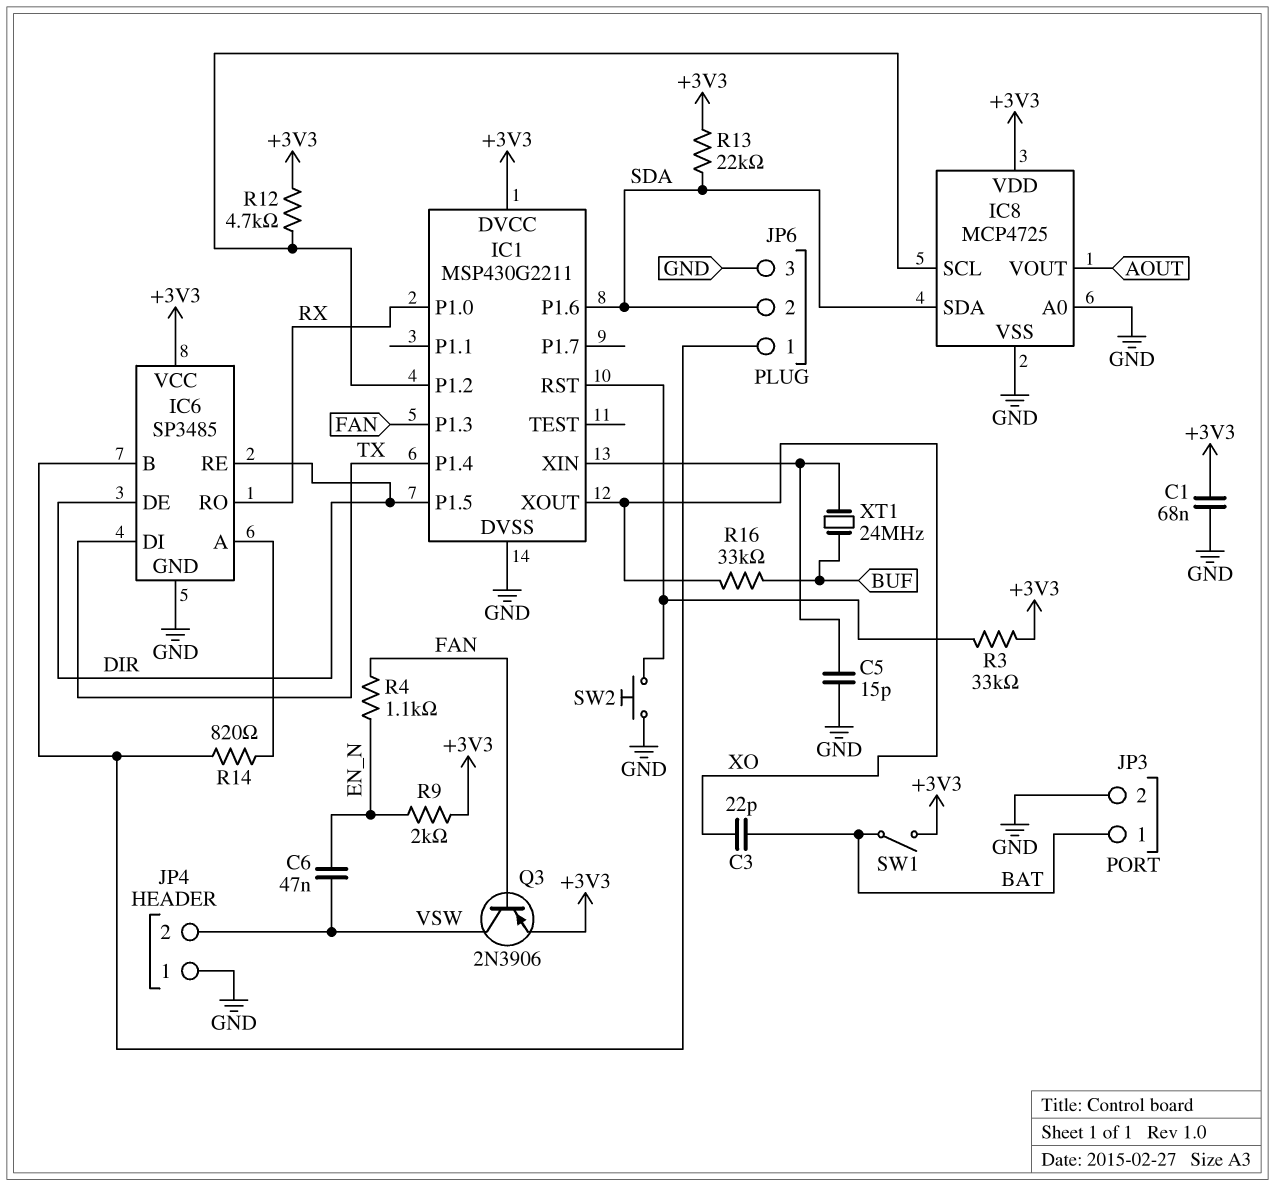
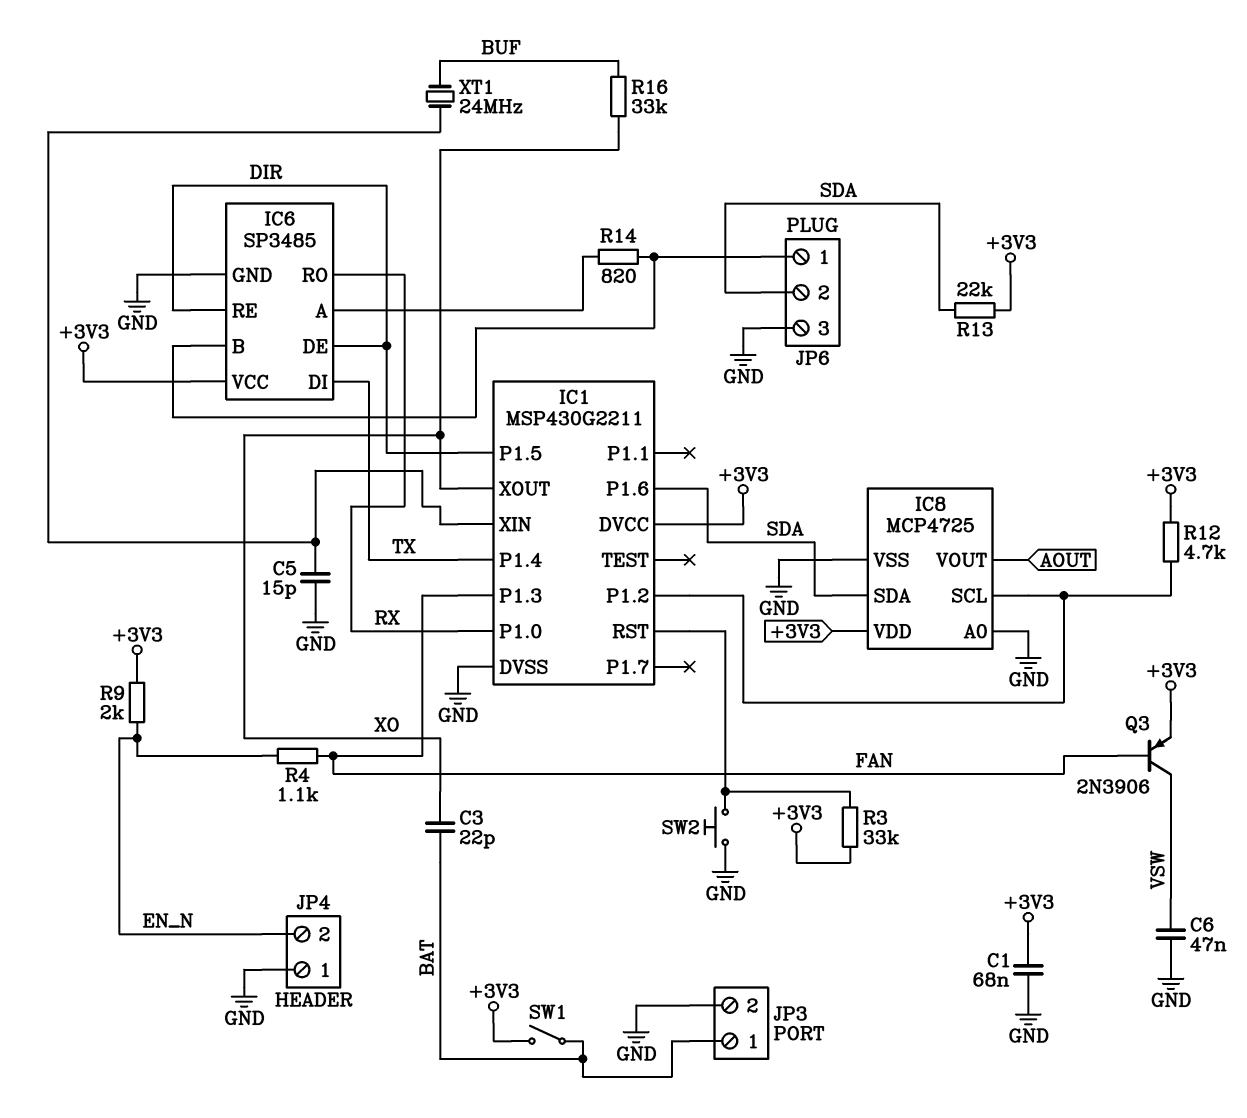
C6: 47nF (EN_N, VSW) -> 47nF (GND, VSW)
JP4 pin 2: VSW -> EN_N

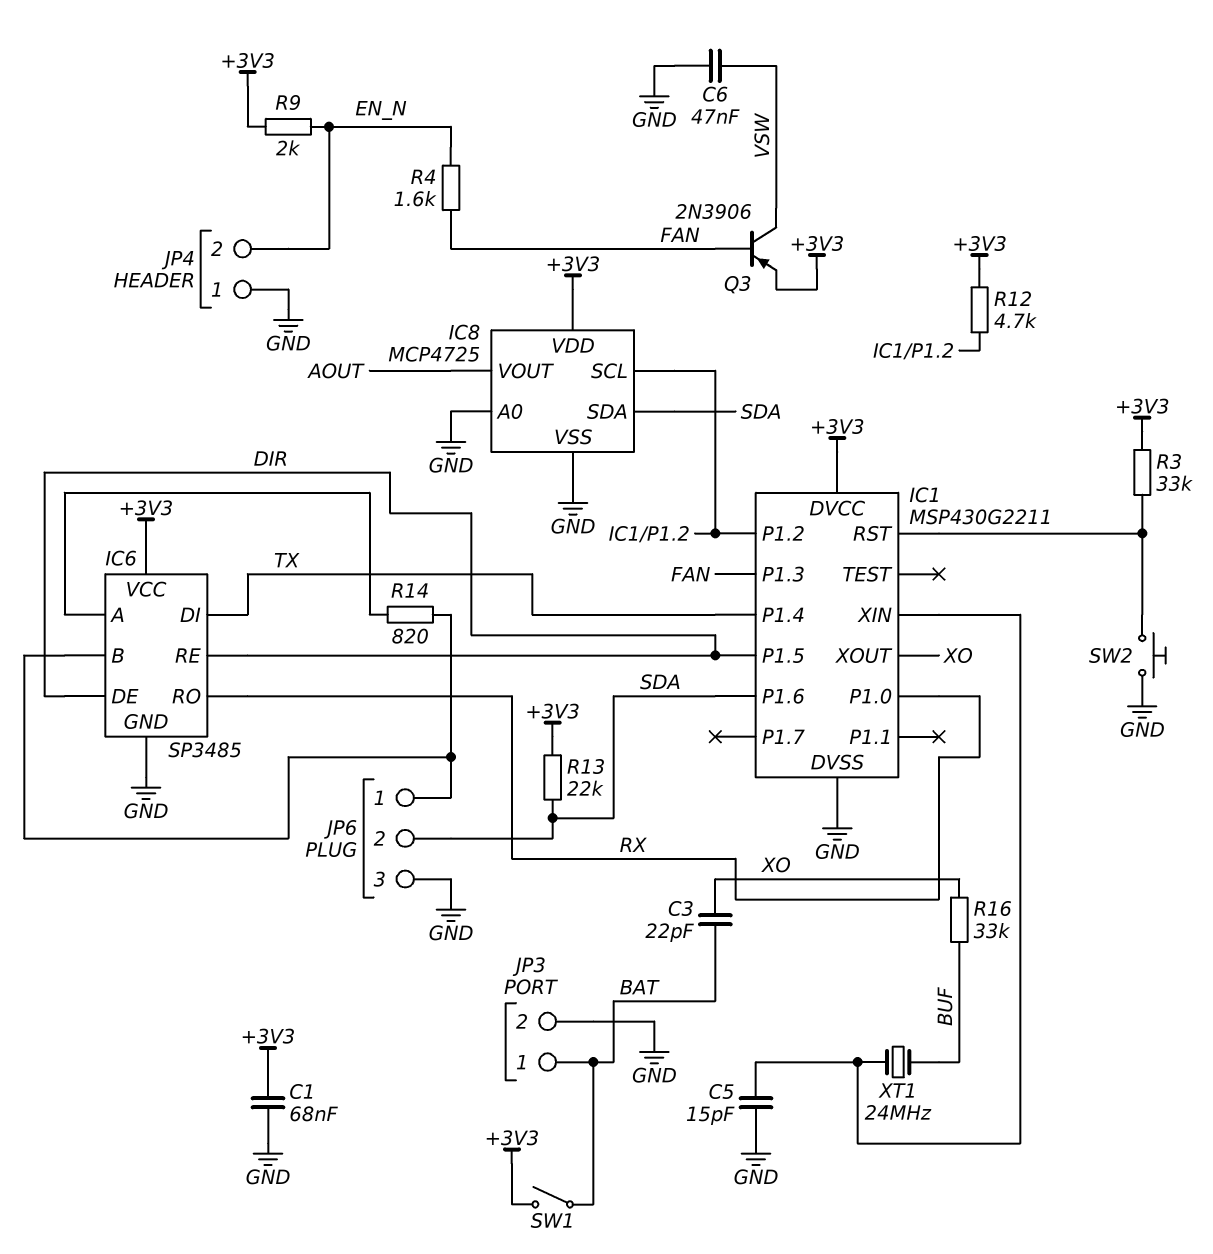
R4: 1.1k (EN_N, FAN) -> 1.6k (EN_N, FAN)

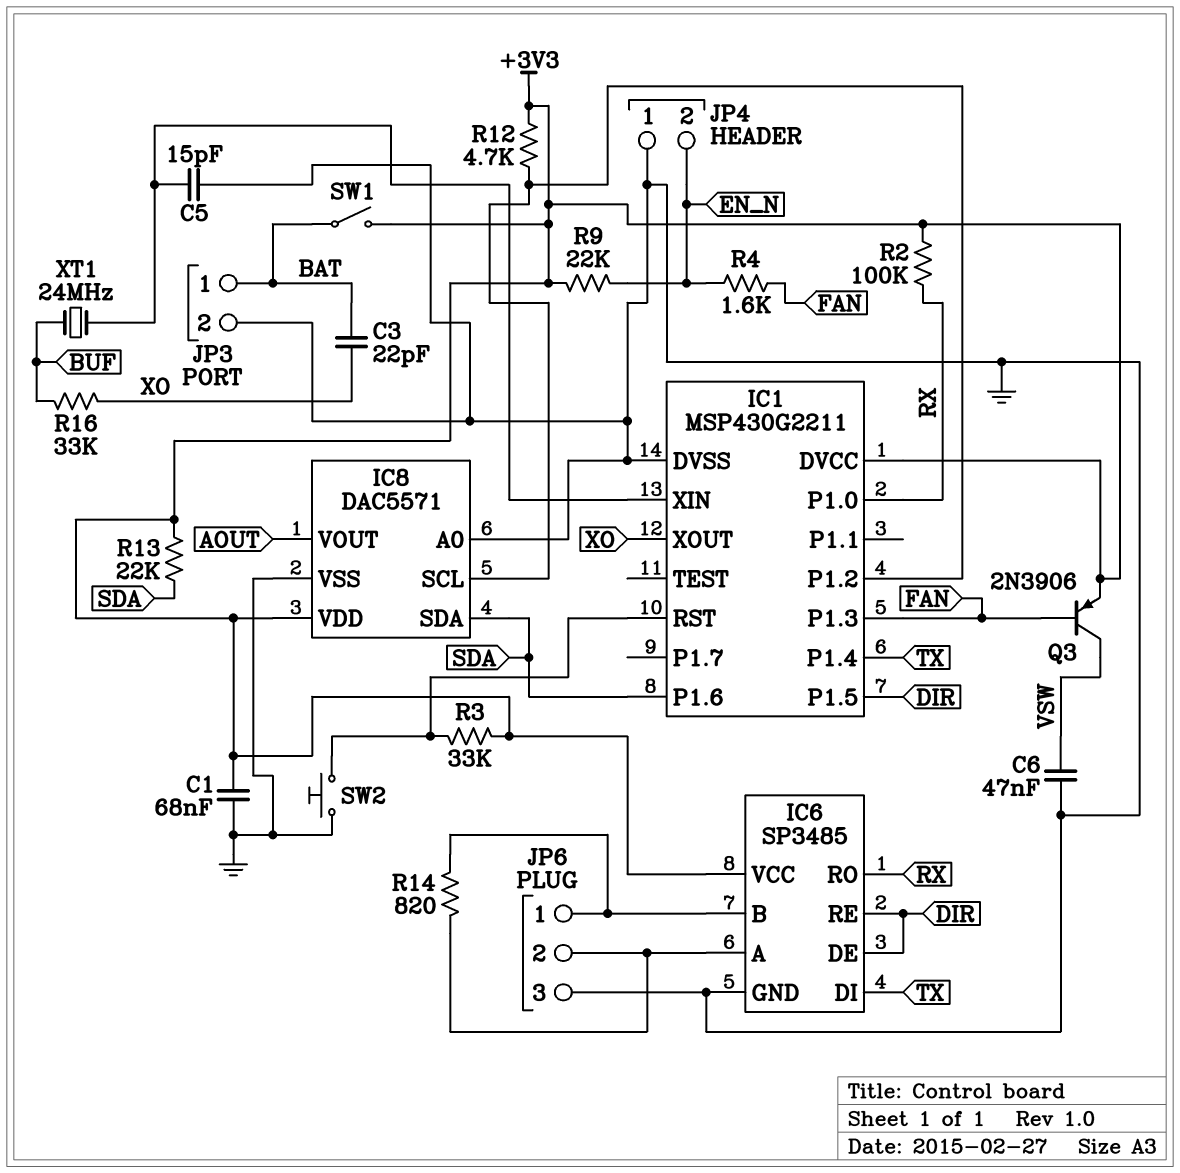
IC8: MCP4725 -> DAC5571
JP6 pin 2: SDA -> IC6/A
R2: none -> 100k (+3V3, RX)
R9: 2k (+3V3, EN_N) -> 22k (+3V3, EN_N)

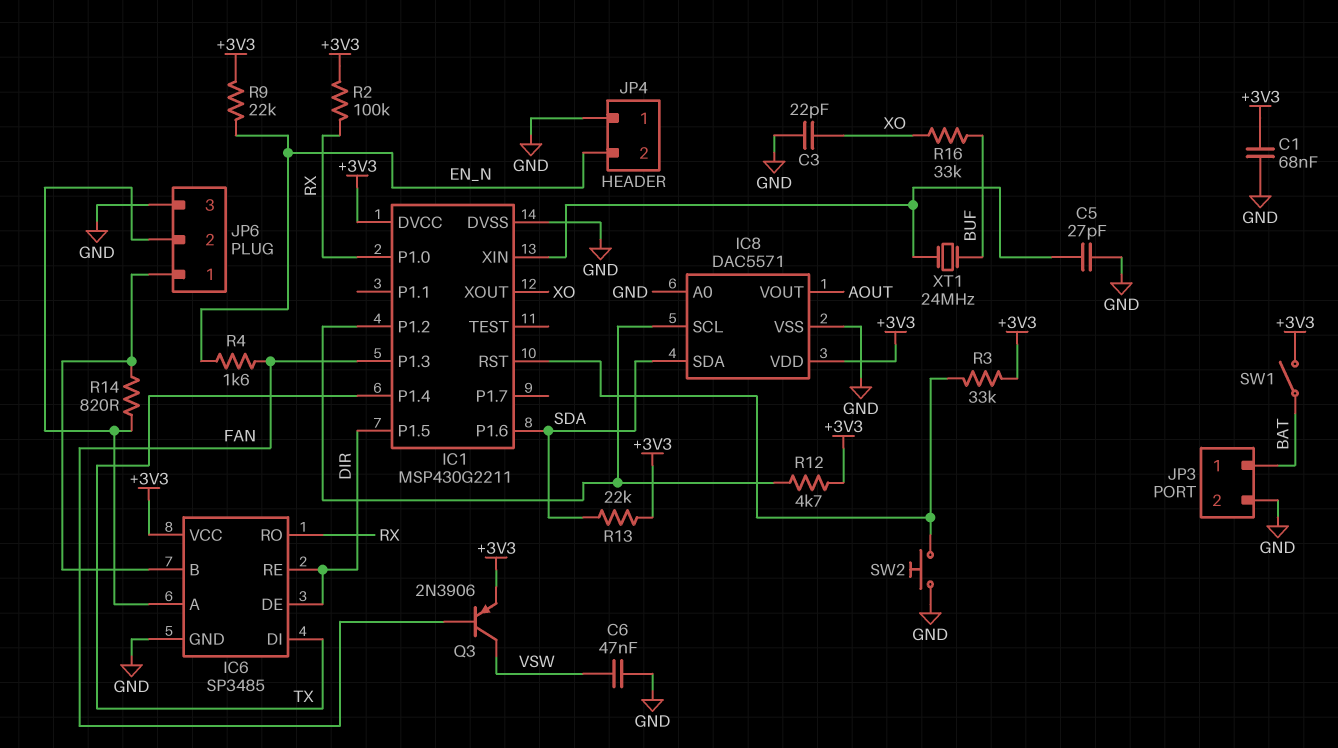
C3: 22pF (BAT, XO) -> 22pF (GND, XO)
C5: 15pF (GND, IC1/XIN) -> 27pF (GND, IC1/XIN)

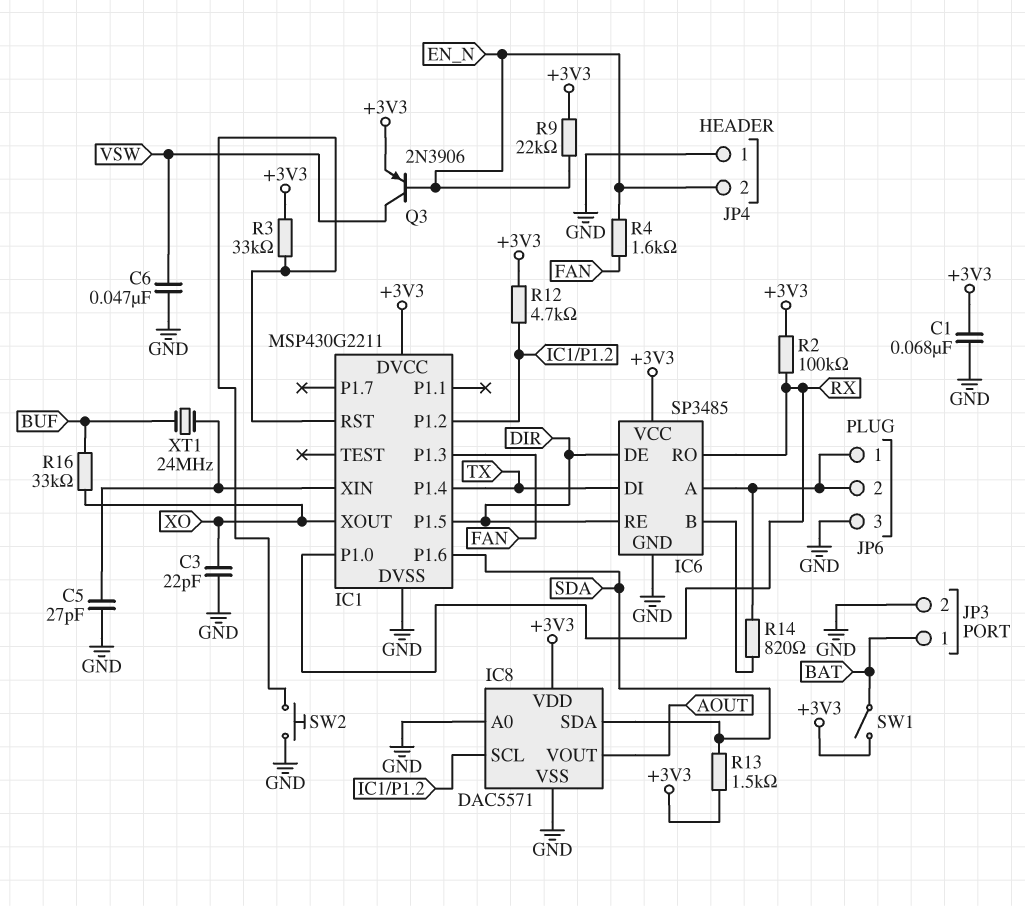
JP6 pin 1: IC6/B -> IC6/A
Q3: PNP 2N3906 (B FAN, C VSW, E +3V3) -> PNP 2N3906 (B EN_N, C VSW, E +3V3)
R13: 22k (+3V3, SDA) -> 1.5k (+3V3, SDA)

